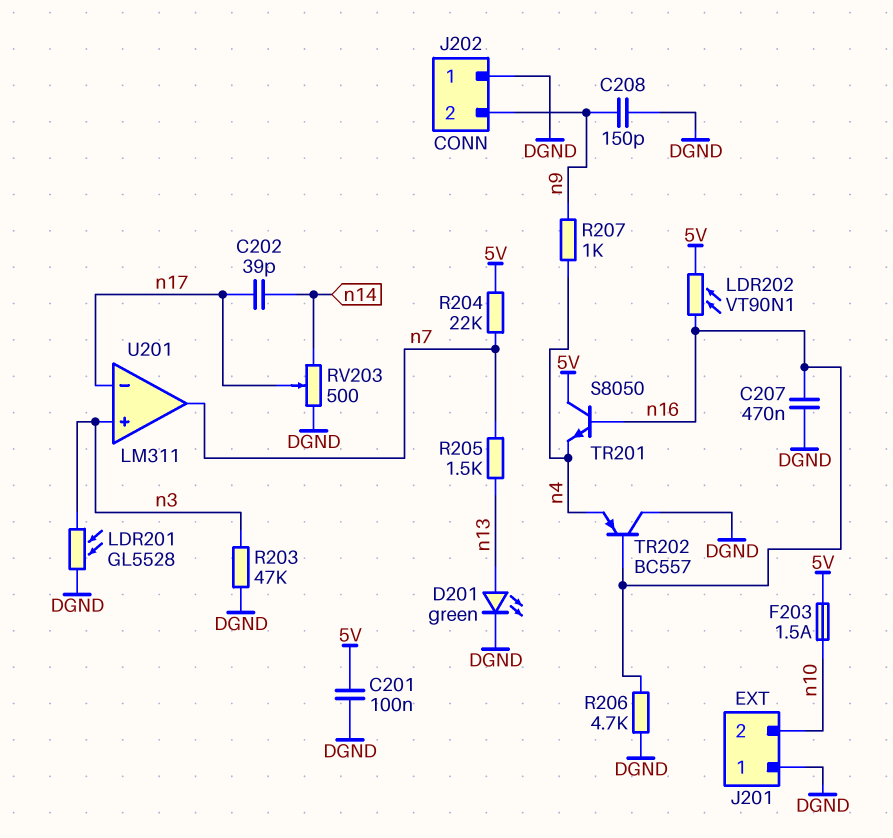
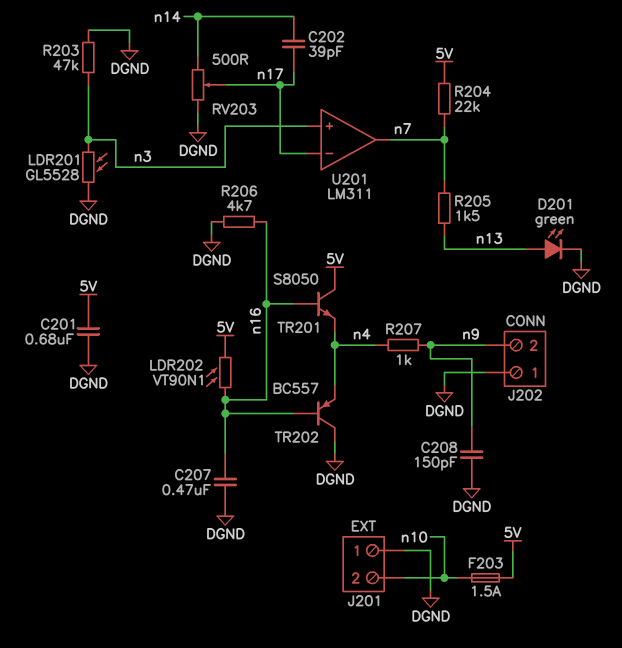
C201: 100nF (5V, DGND) -> 680nF (5V, DGND)

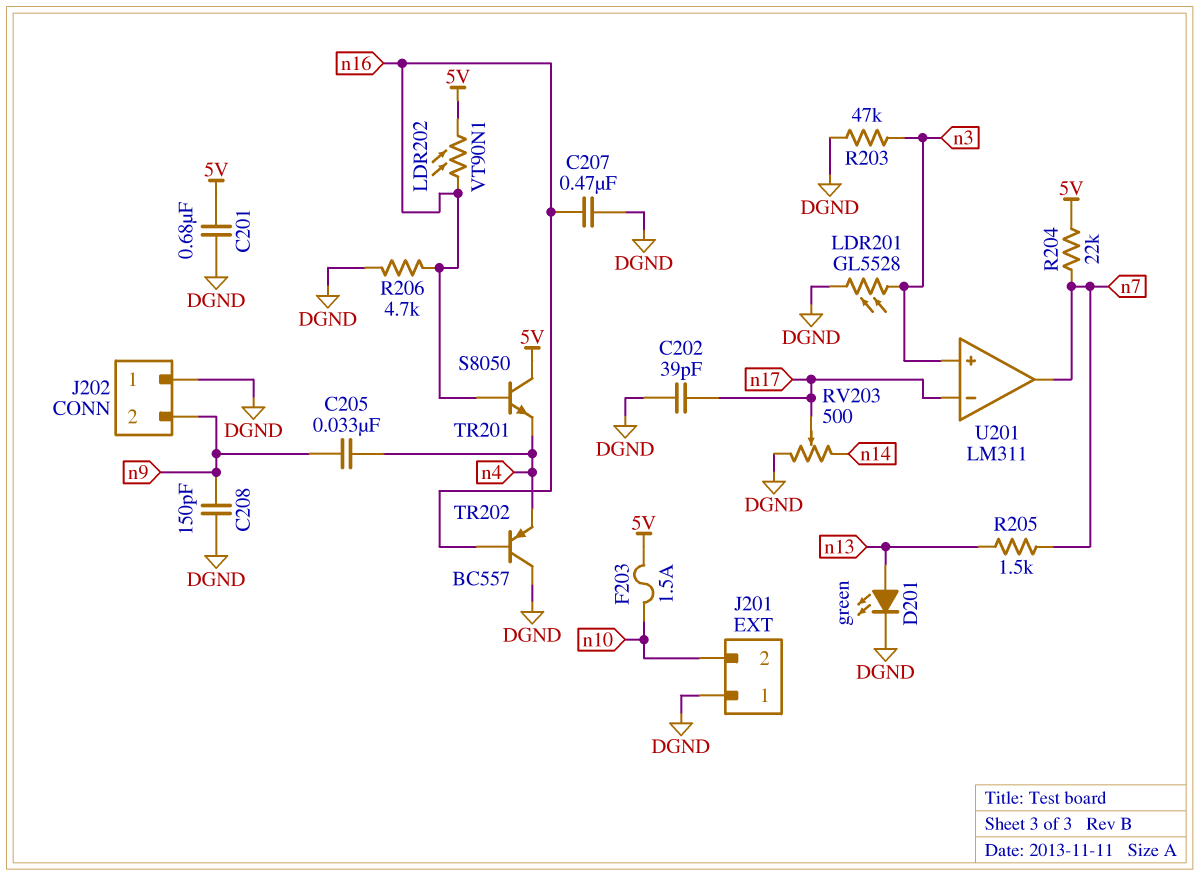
C202: 39pF (n14, n17) -> 39pF (DGND, n17)
C205: none -> 33nF (n4, n9)
R207: 1k (n4, n9) -> none

